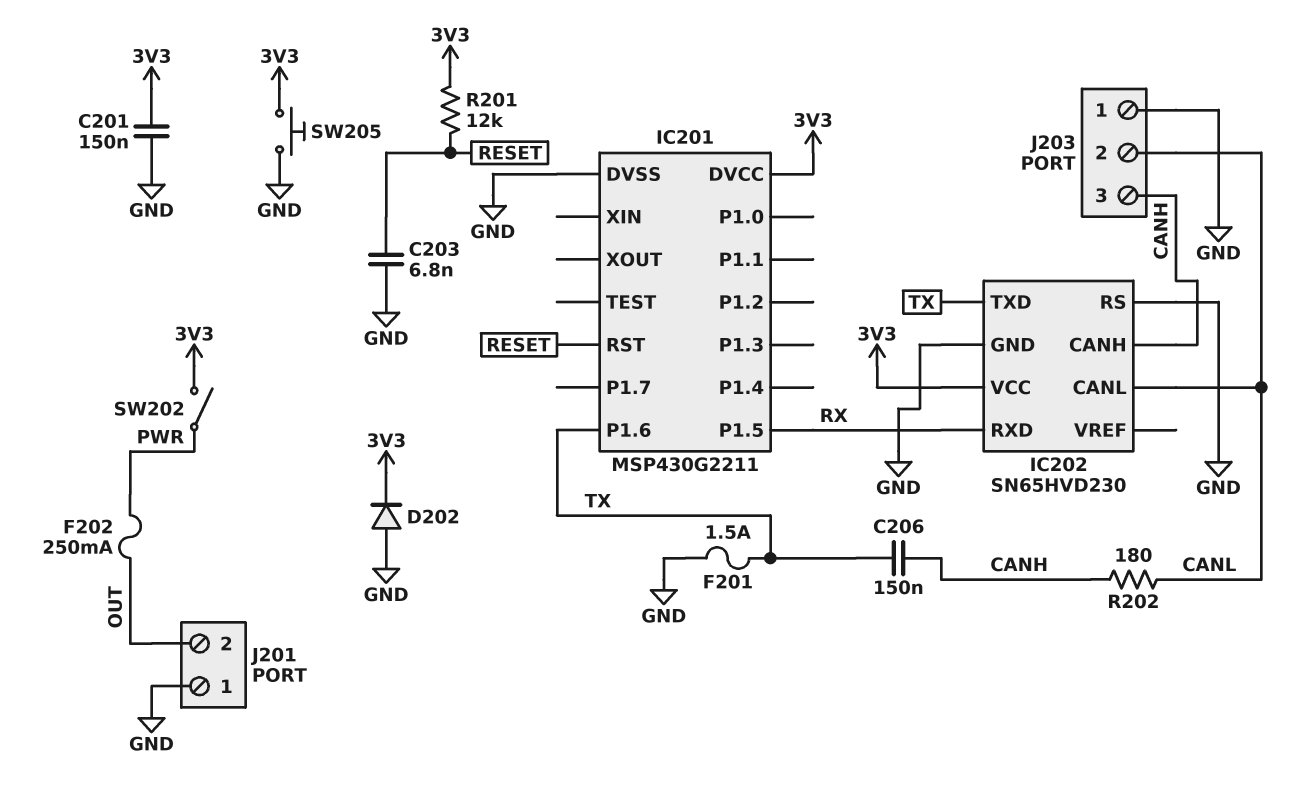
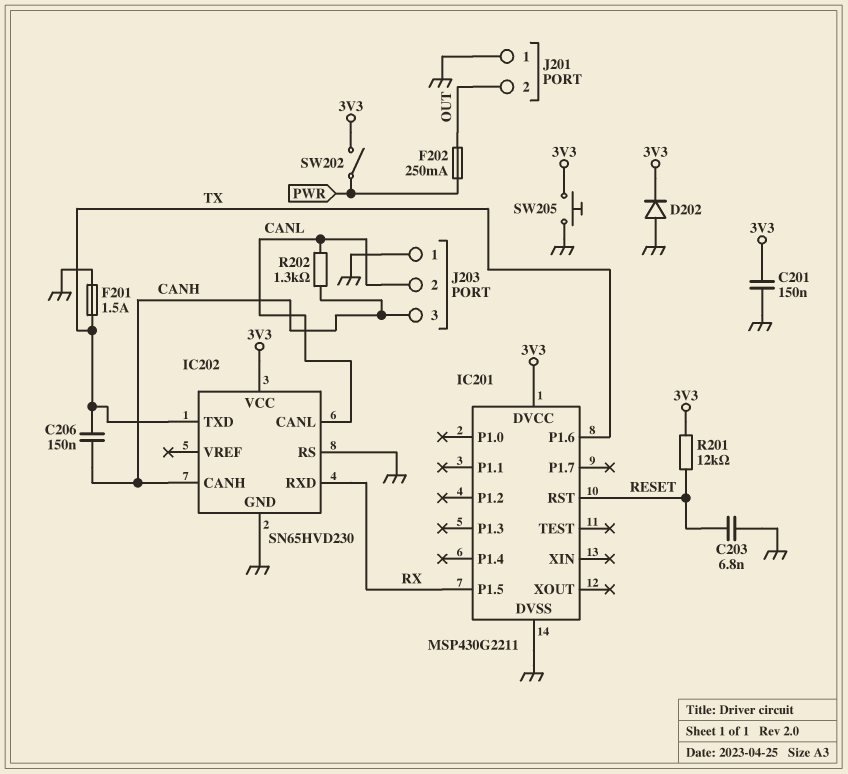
R202: 180 (CANH, CANL) -> 1.3k (CANH, CANL)

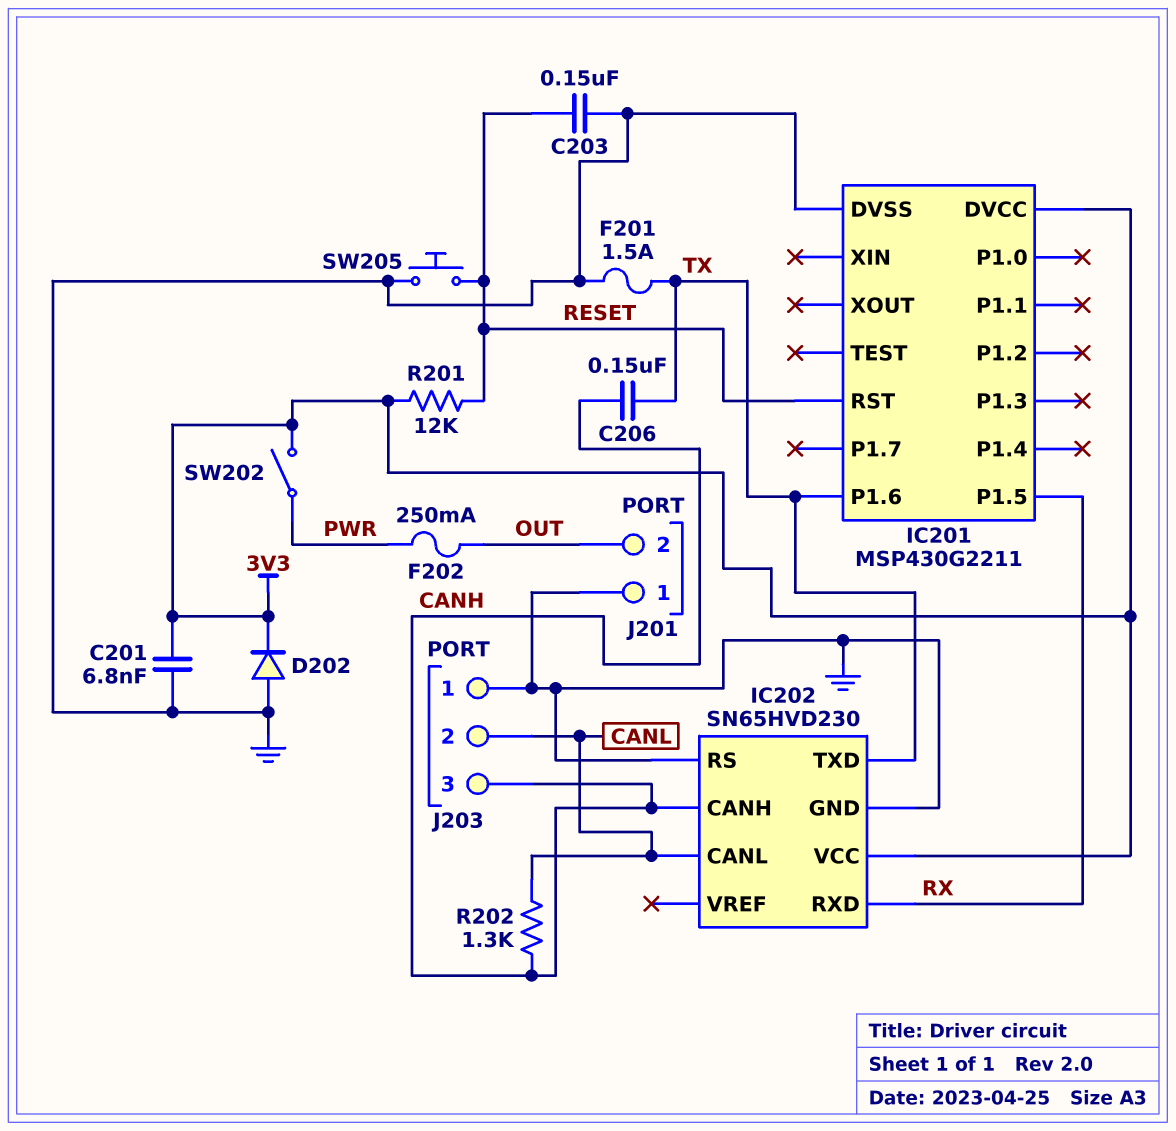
C201: 150nF (3V3, GND) -> 6.8nF (3V3, GND)
C203: 6.8nF (GND, RESET) -> 150nF (GND, RESET)
SW205: button (3V3, GND) -> button (GND, RESET)

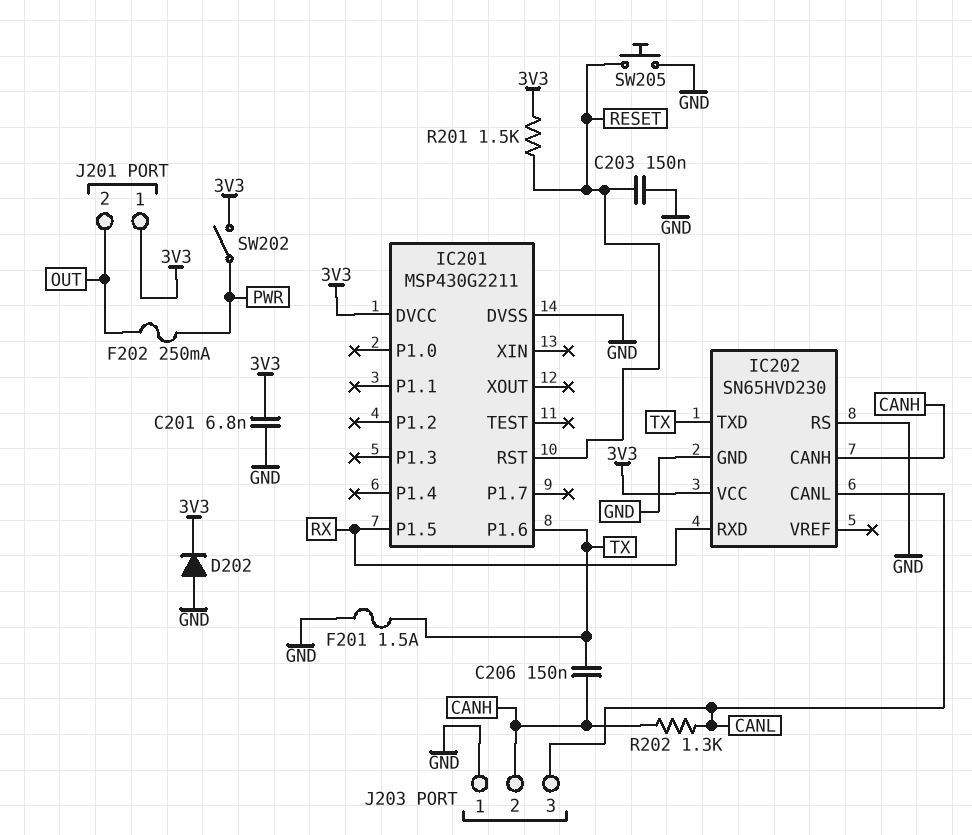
J201 pin 1: GND -> 3V3
J203 pin 2: CANL -> CANH
J203 pin 3: CANH -> CANL
R201: 12k (3V3, RESET) -> 1.5k (3V3, RESET)

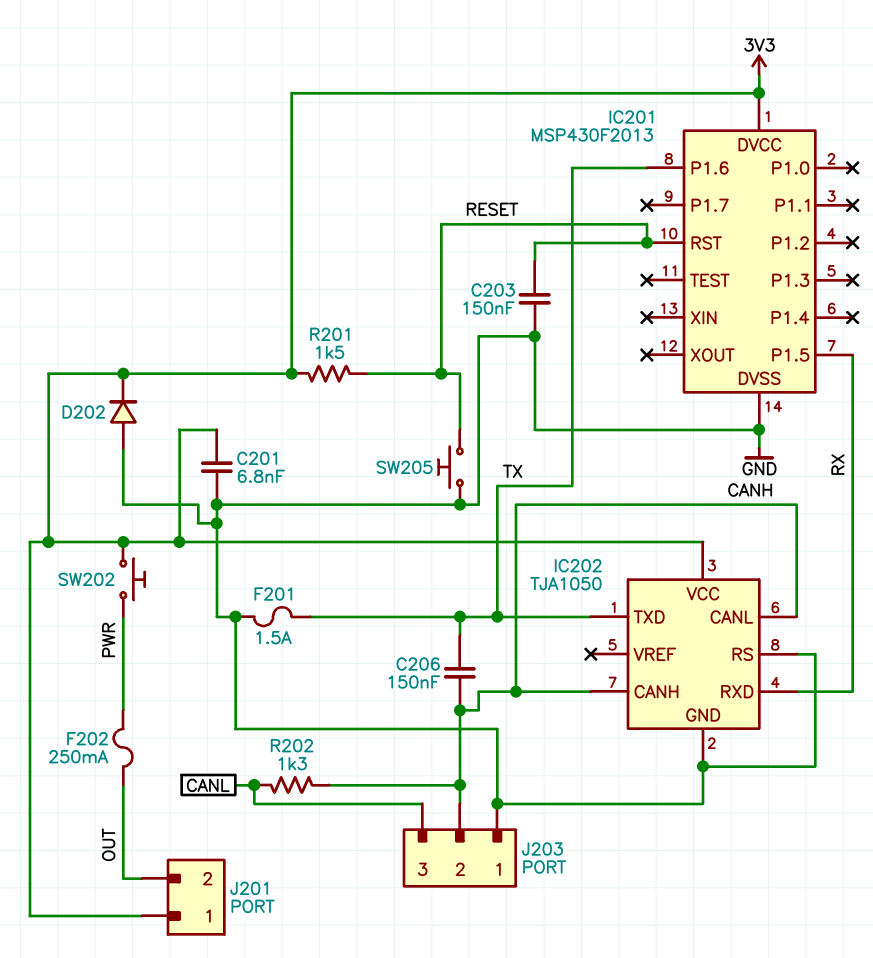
IC201: MSP430G2211 -> MSP430F2013
IC202: SN65HVD230 -> TJA1050
IC202 pin CANL: CANL -> CANH
SW202: switch (3V3, PWR) -> button (3V3, PWR)

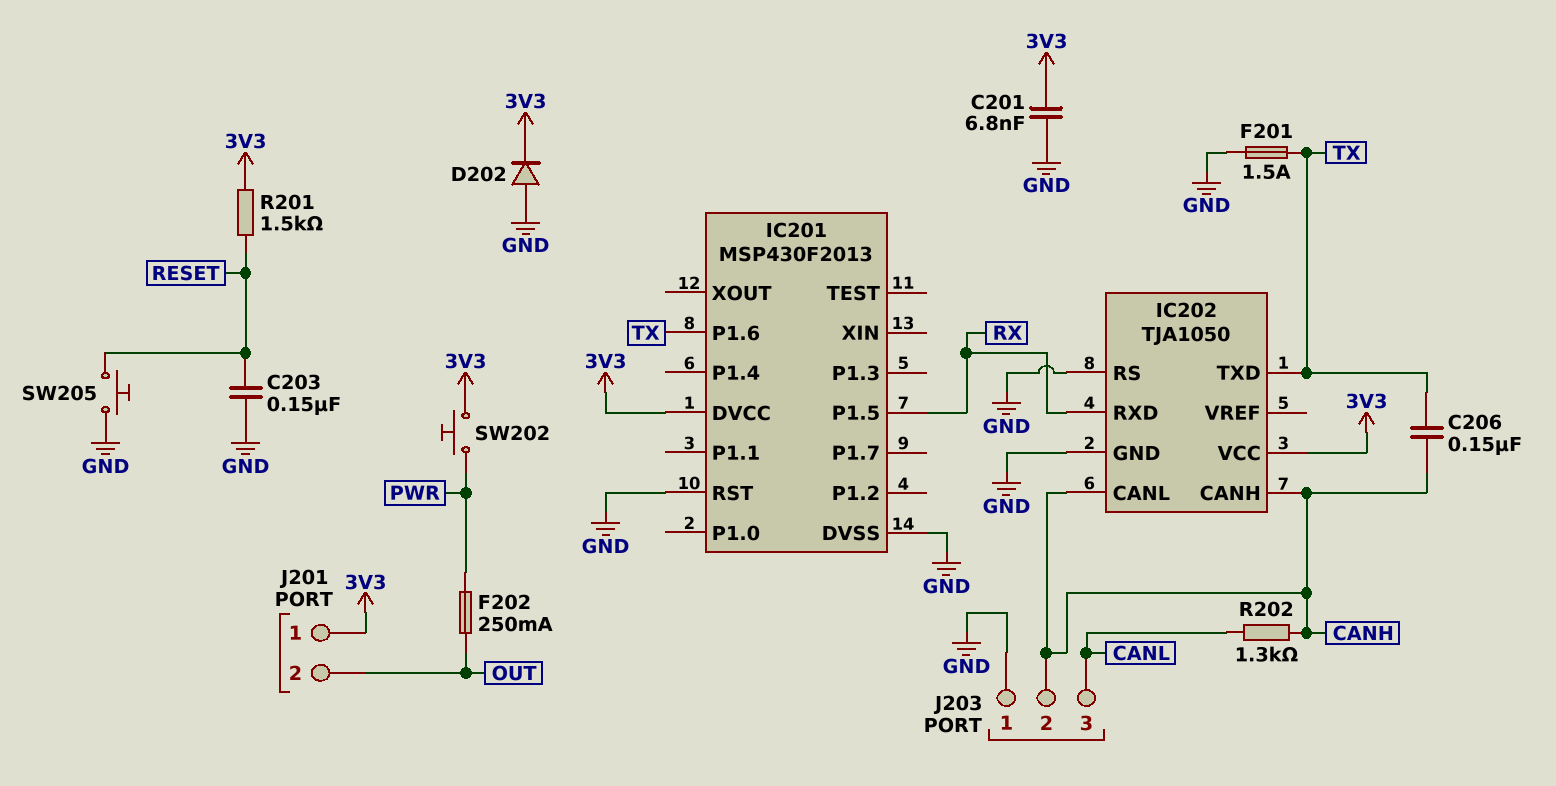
IC201 pin RST: RESET -> GND

